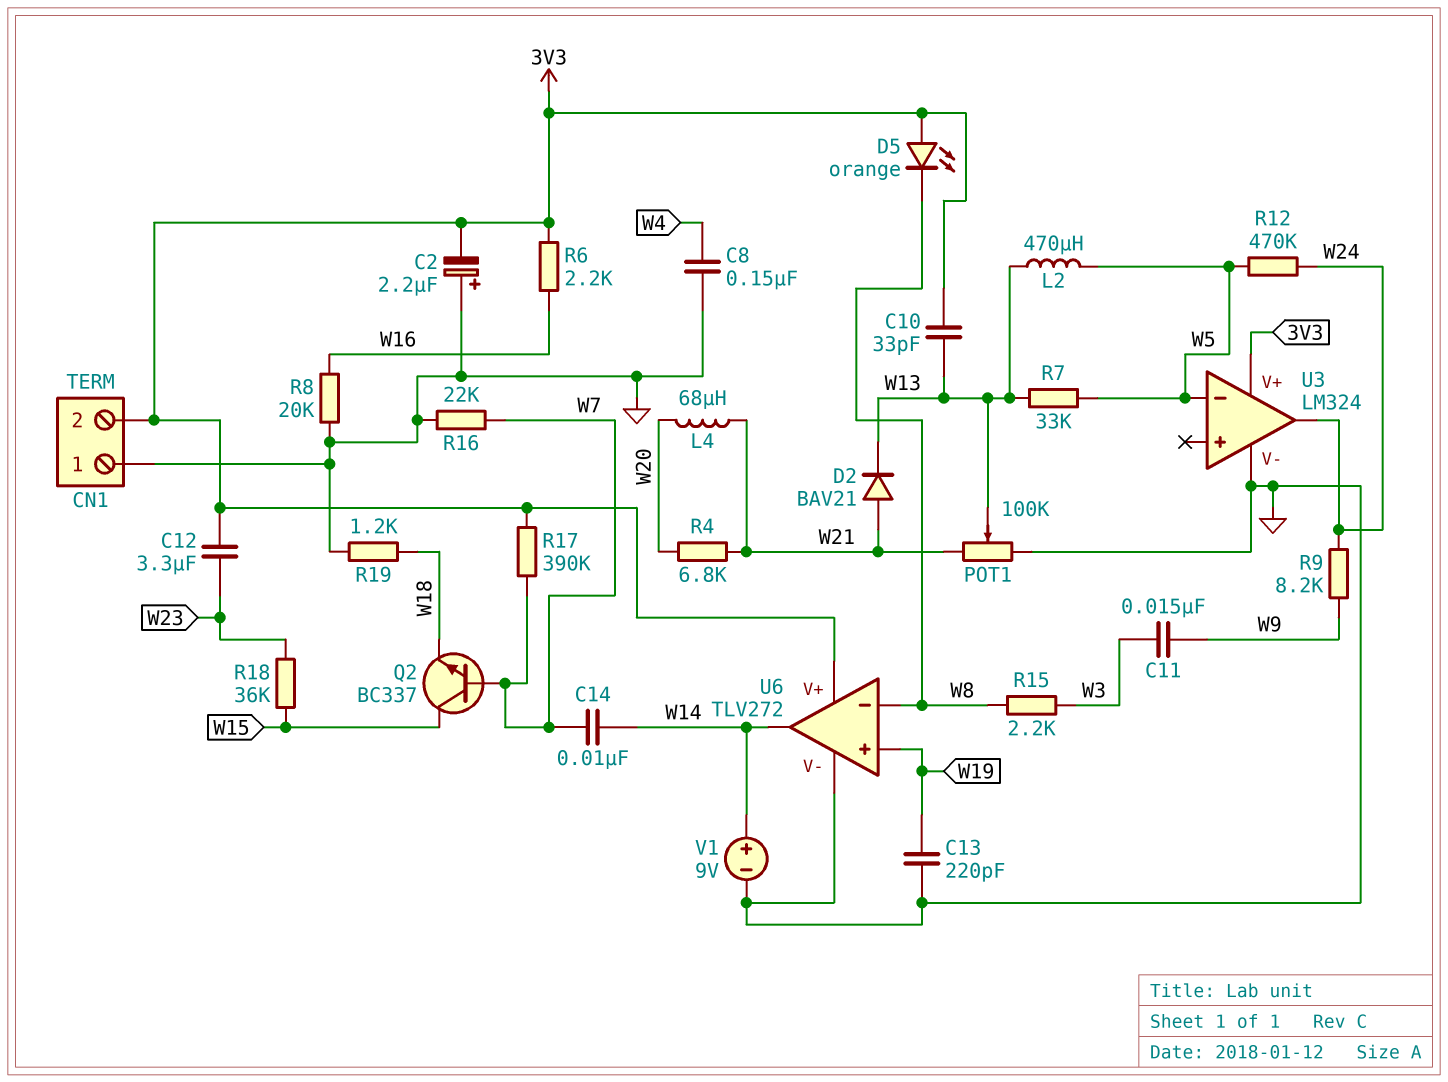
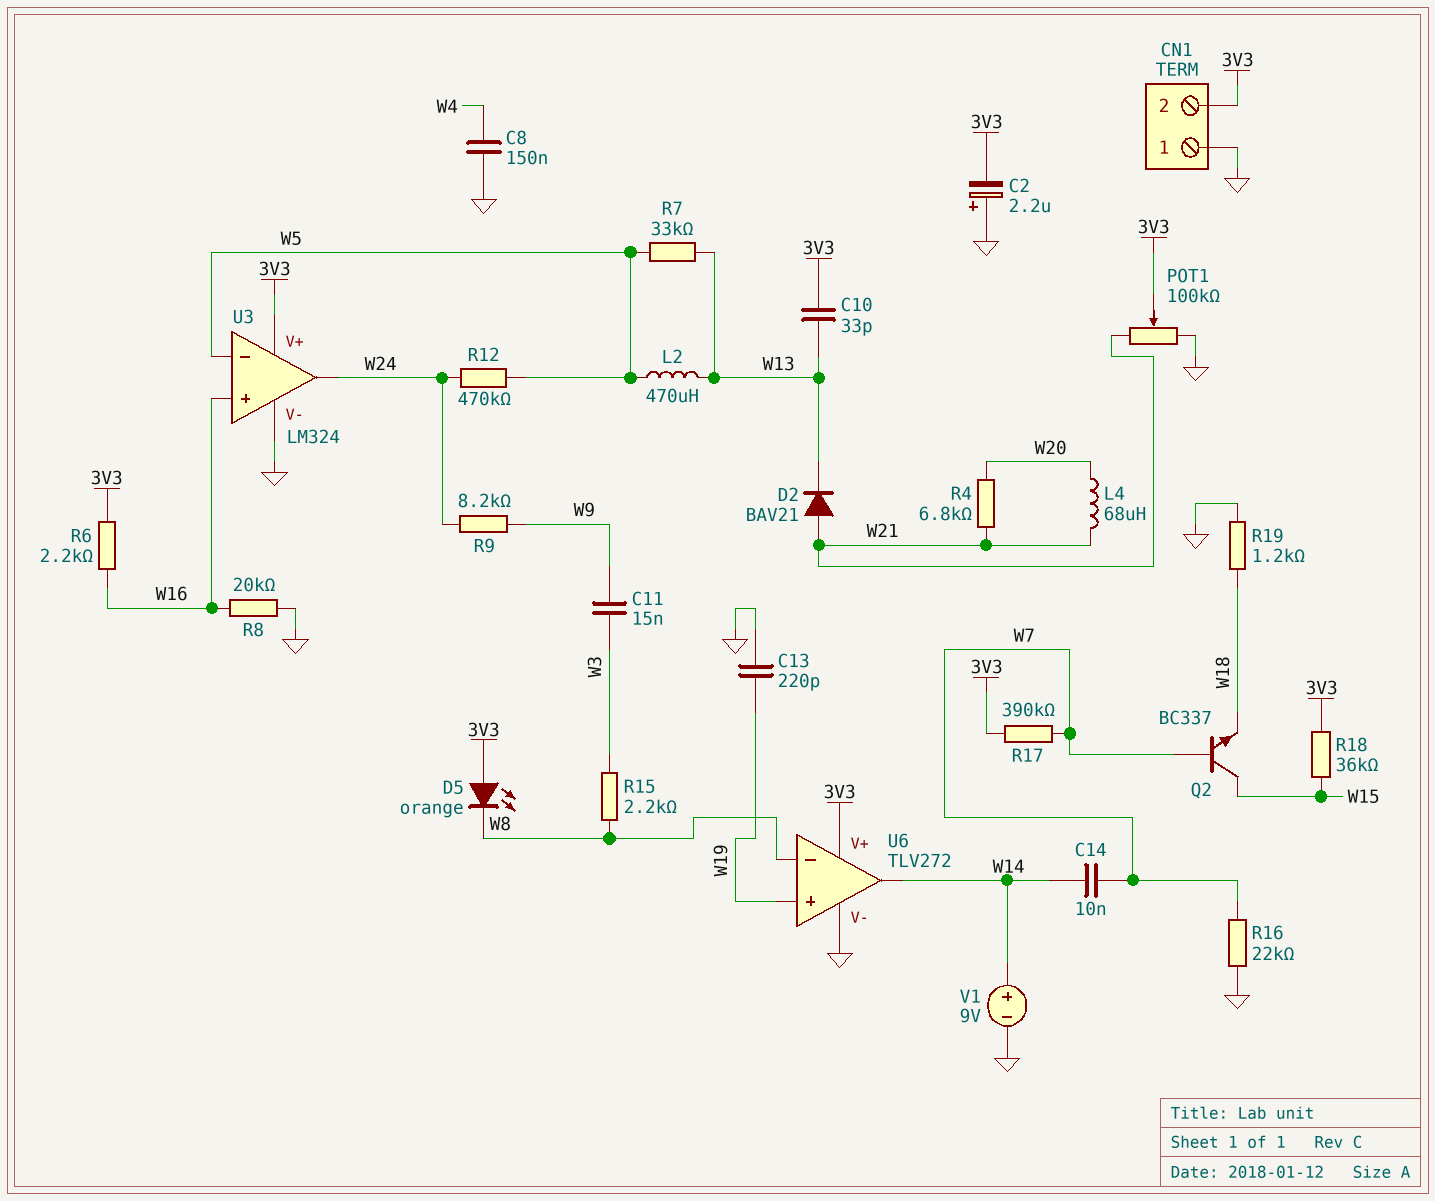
C12: 3.3uF (3V3, W23) -> none
POT1: 100k (GND, W21, wiper W13) -> 100k (GND, W21, wiper 3V3)
R18: 36k (W15, W23) -> 36k (3V3, W15)
U3 pin in+: none -> W16

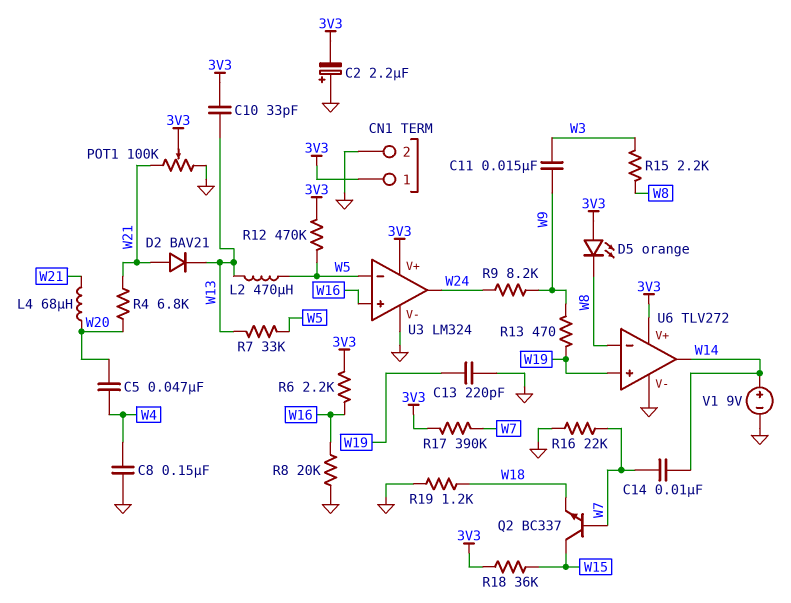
C5: none -> 47nF (W4, W20)
CN1 pin 1: GND -> 3V3
CN1 pin 2: 3V3 -> GND
R12: 470k (W5, W24) -> 470k (3V3, W5)
R13: none -> 470 (W9, W19)

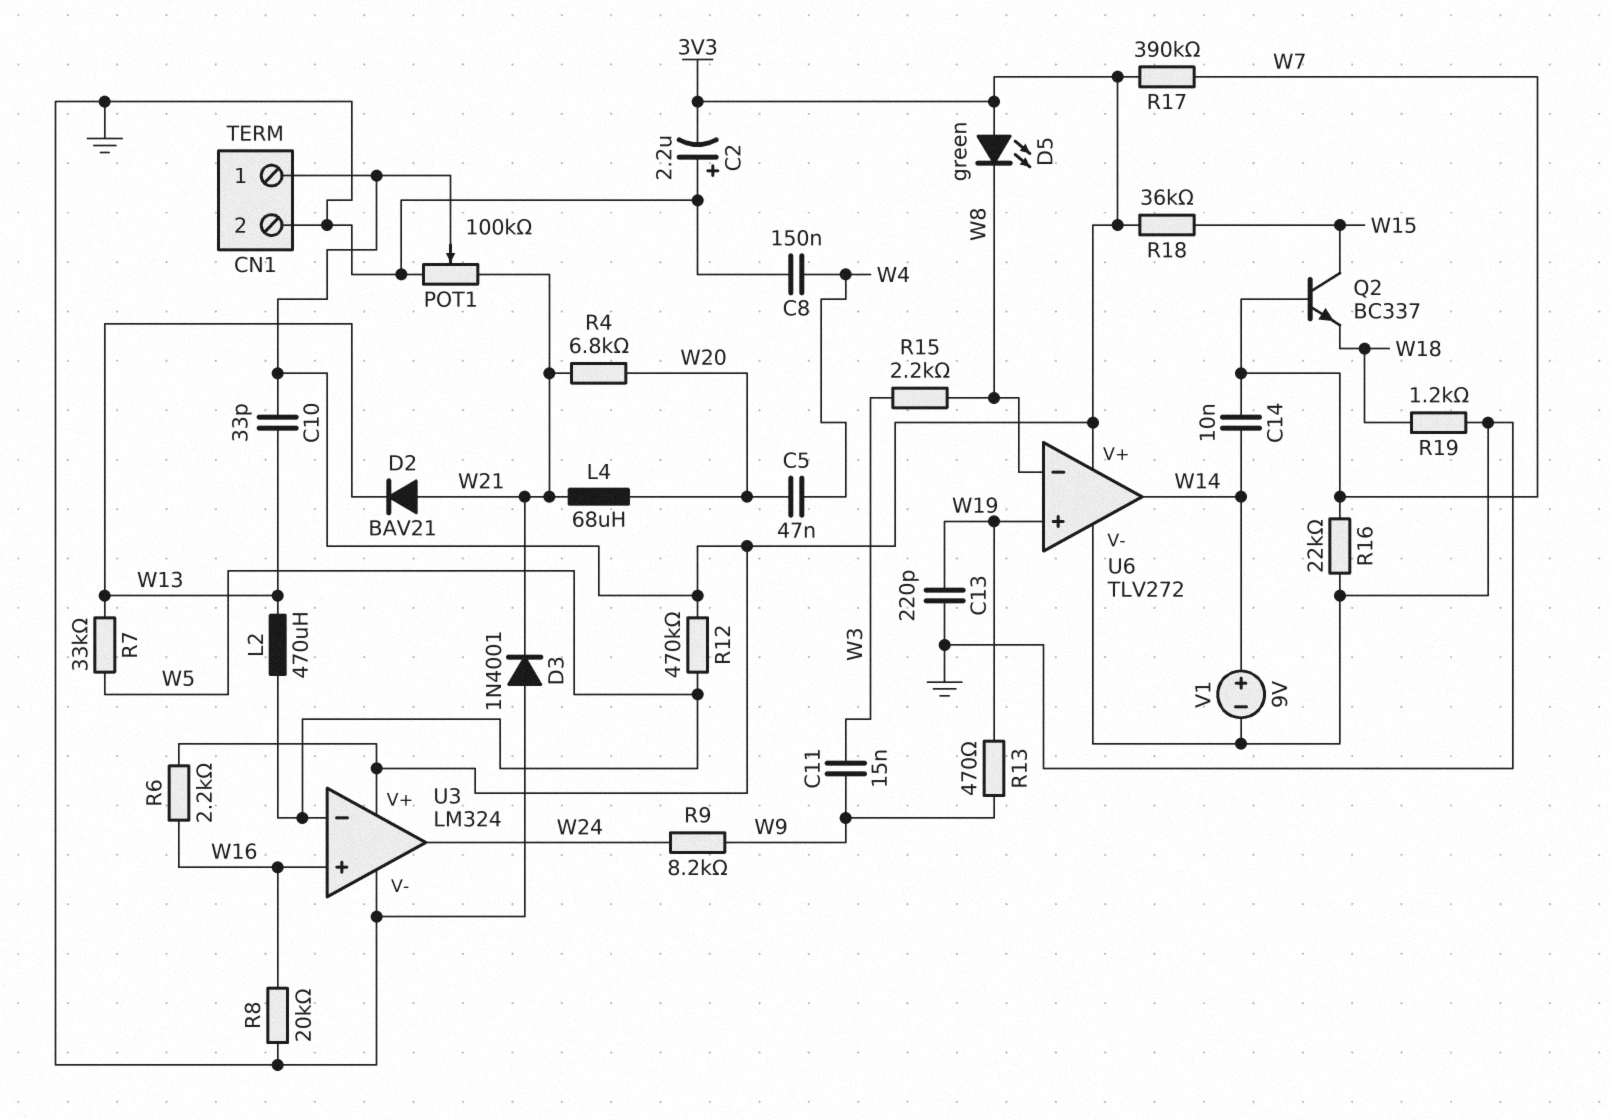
D3: none -> diode 1N4001 (A GND, K W21)
D5: LED orange (A 3V3, K W8) -> LED green (A 3V3, K W8)

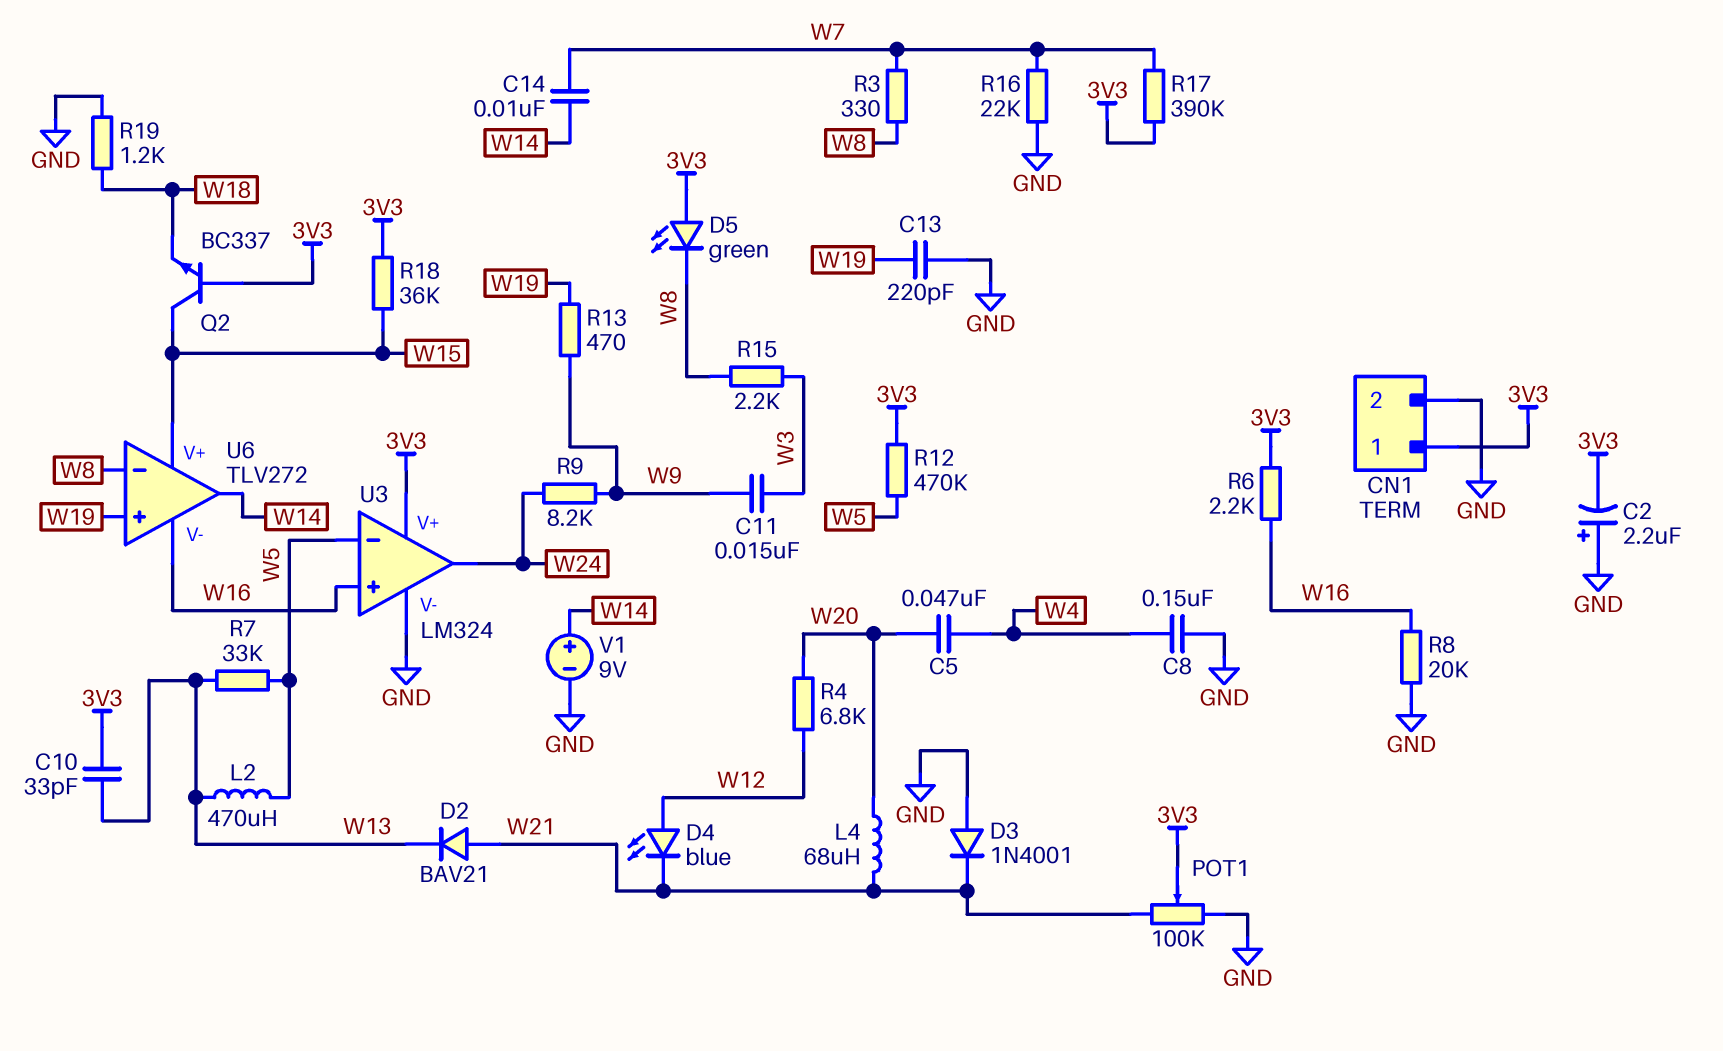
D4: none -> LED blue (A W12, K W21)
Q2: NPN BC337 (B W7, C W15, E W18) -> NPN BC337 (B 3V3, C W15, E W18)
R3: none -> 330 (W7, W8)
R4: 6.8k (W20, W21) -> 6.8k (W12, W20)
U6 pin V+: 3V3 -> W15
U6 pin V-: GND -> W16

